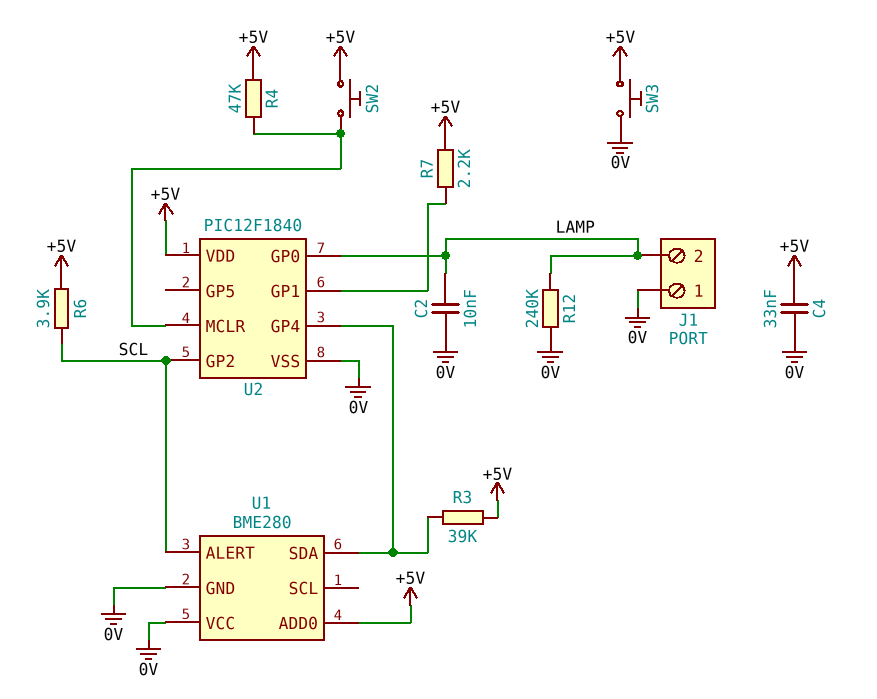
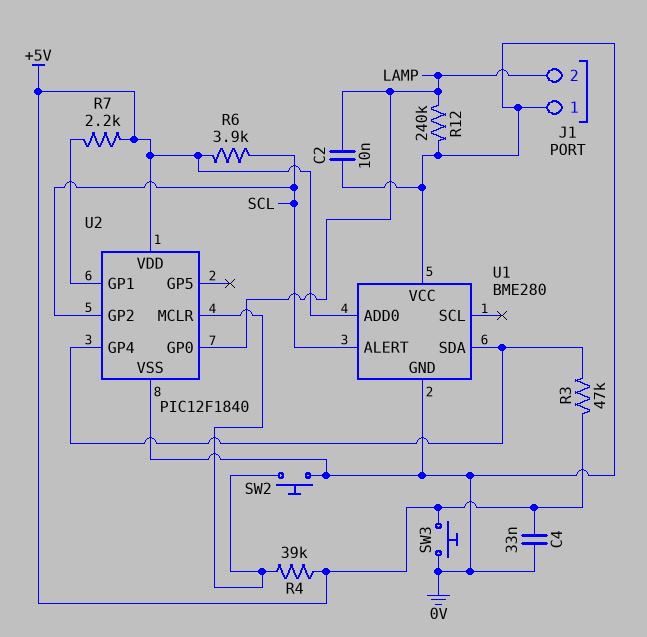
R3: 39k (+5V, U1/SDA) -> 47k (+5V, U1/SDA)
R4: 47k (+5V, U2/MCLR) -> 39k (+5V, U2/MCLR)
SW2: button (+5V, U2/MCLR) -> button (0V, U2/MCLR)

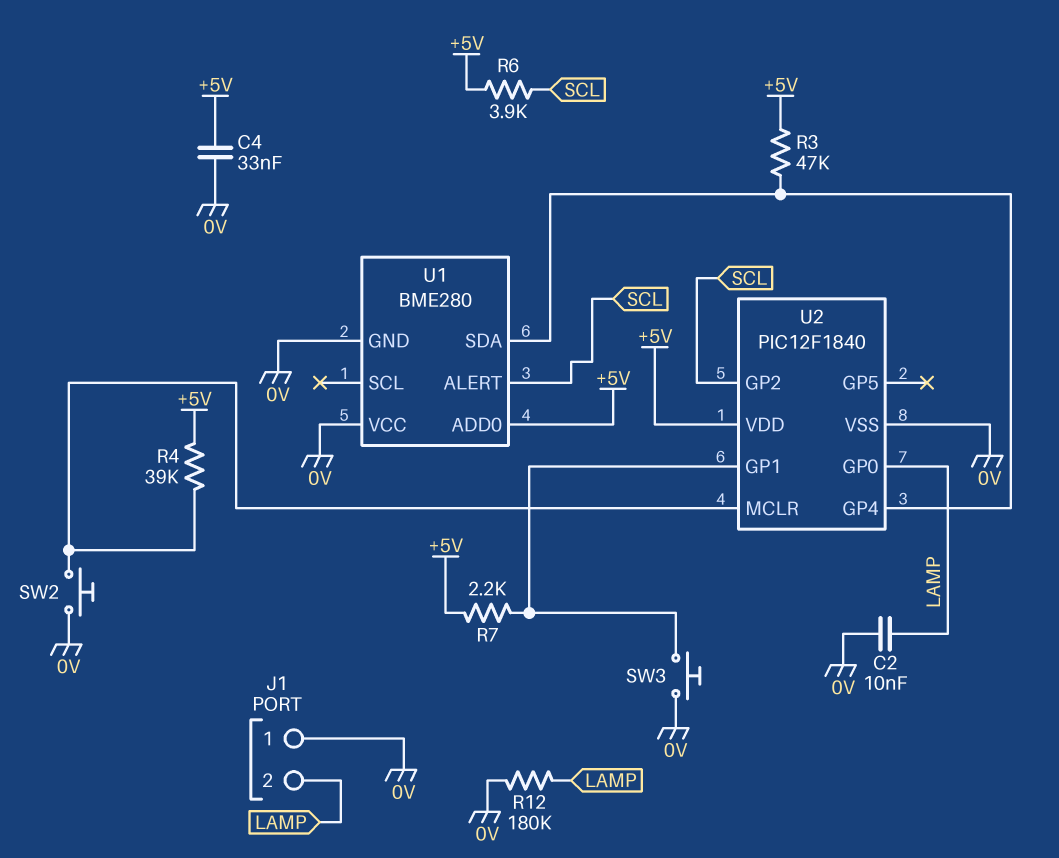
R12: 240k (0V, LAMP) -> 180k (0V, LAMP)
SW3: button (+5V, 0V) -> button (0V, U2/GP1)

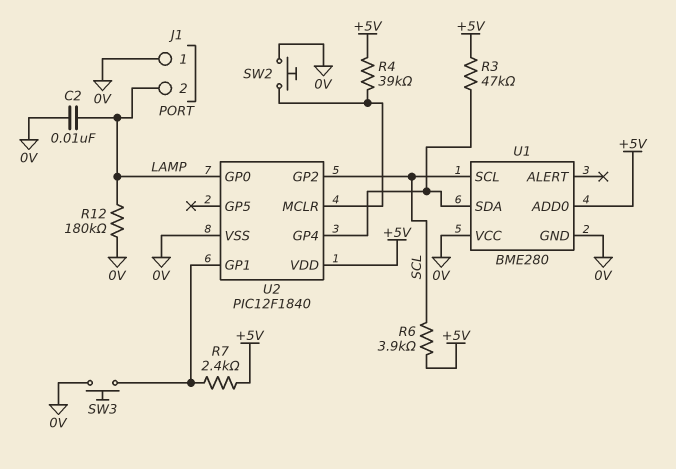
C4: 33nF (+5V, 0V) -> none
R7: 2.2k (+5V, U2/GP1) -> 2.4k (+5V, U2/GP1)
U1 pin ALERT: SCL -> none
U1 pin SCL: none -> SCL

